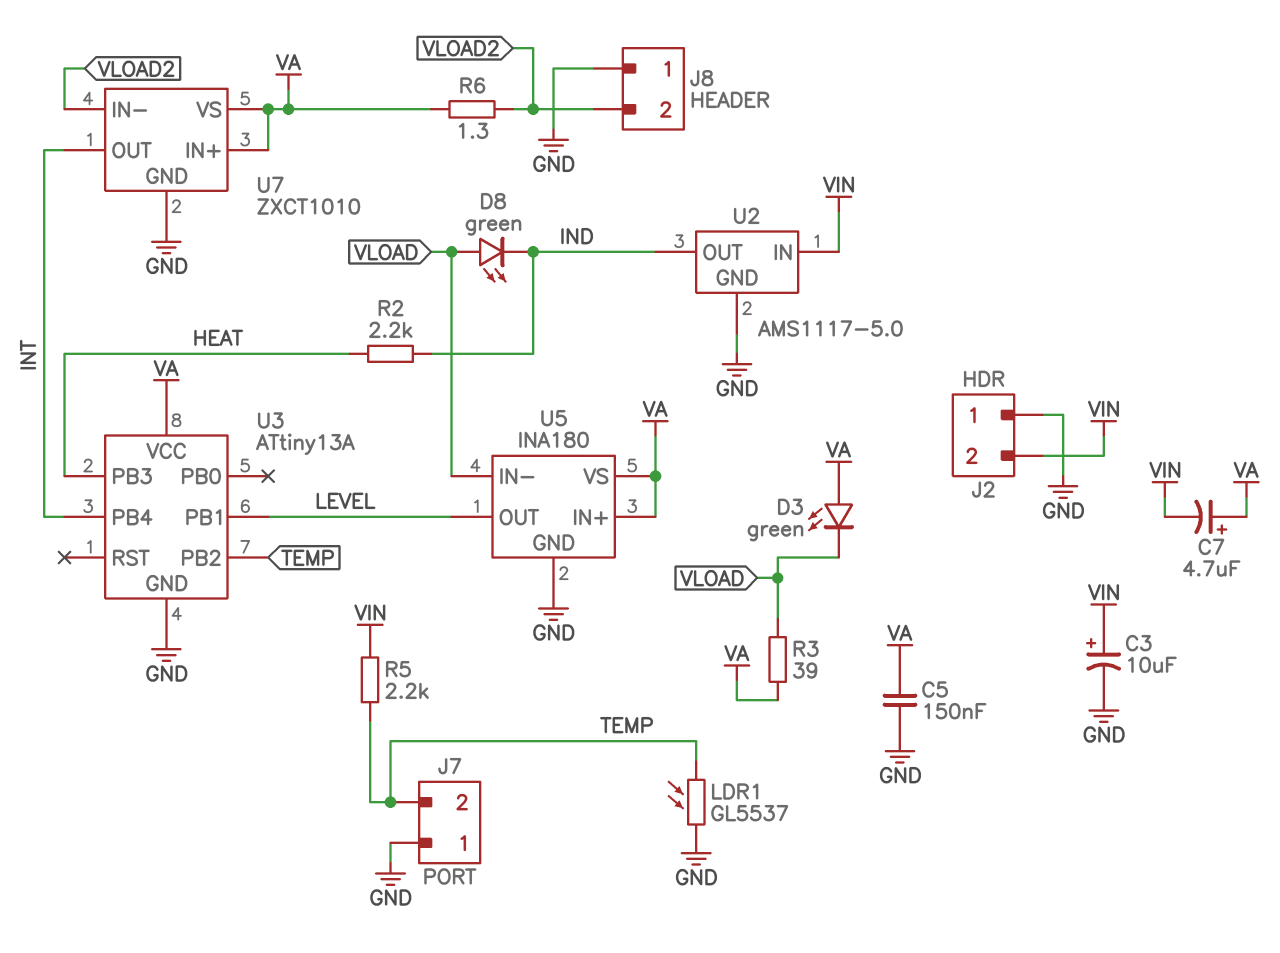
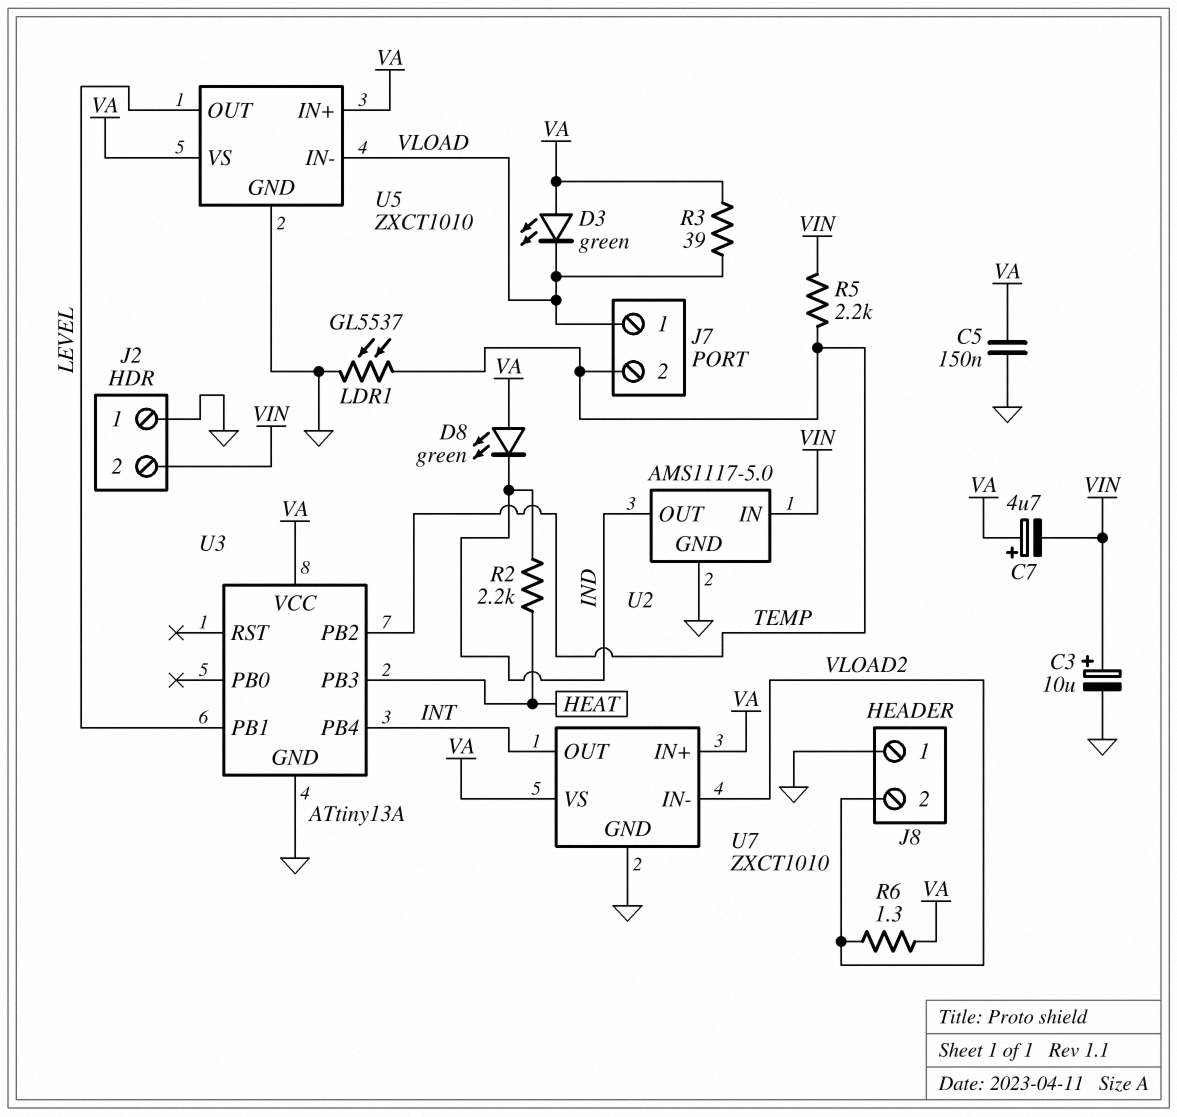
D8: LED green (A VLOAD, K IND) -> LED green (A VA, K IND)
J7 pin 1: GND -> VLOAD
U5: INA180 -> ZXCT1010

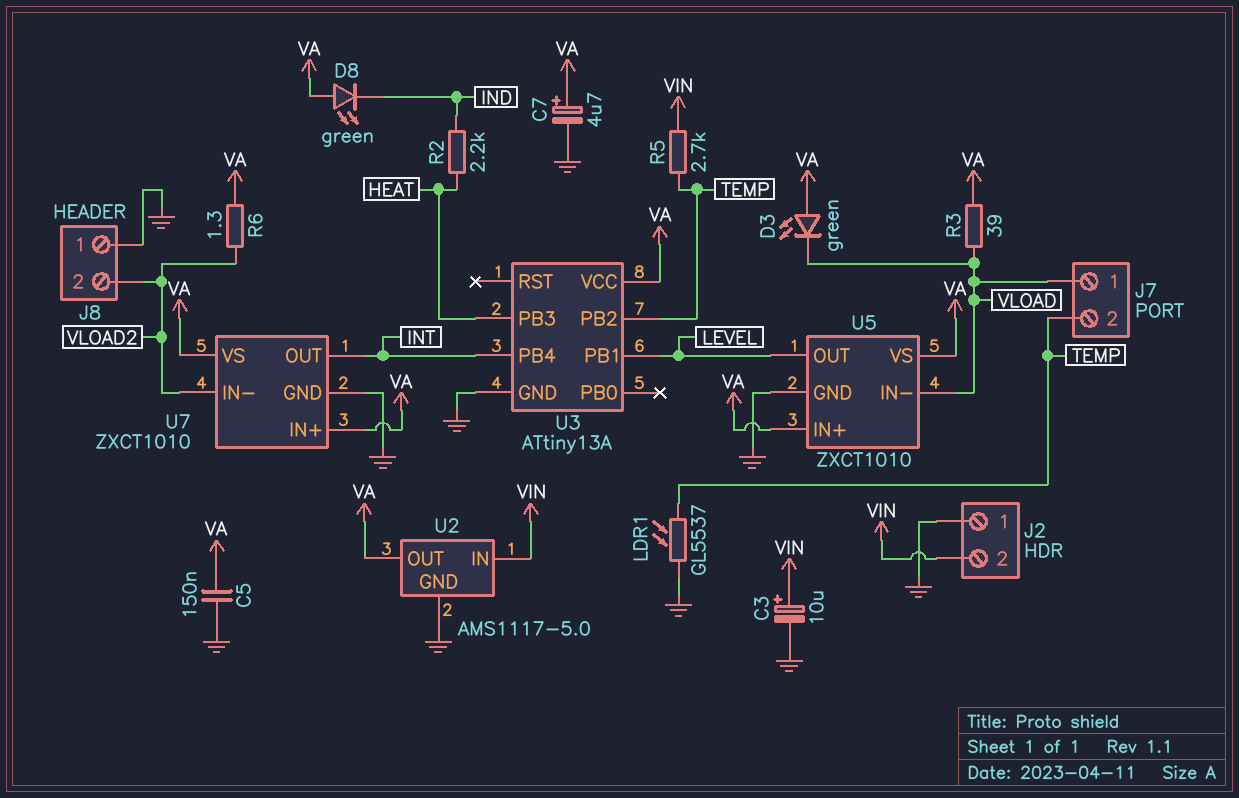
C7: 4.7uF (plus VA, minus VIN) -> 4.7uF (plus VA, minus GND)
R5: 2.2k (TEMP, VIN) -> 2.7k (TEMP, VIN)
U2 pin OUT: IND -> VA

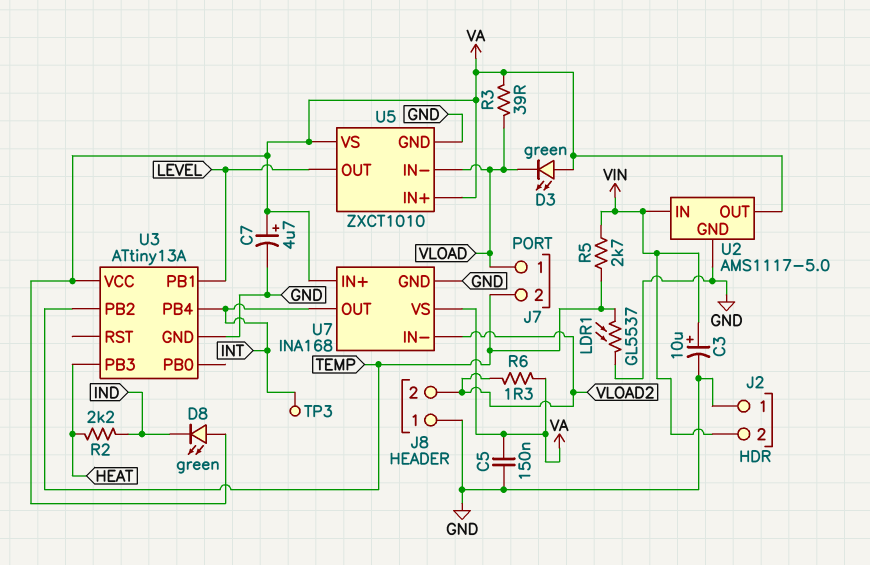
TP3: none -> test point (INT)
U7: ZXCT1010 -> INA168

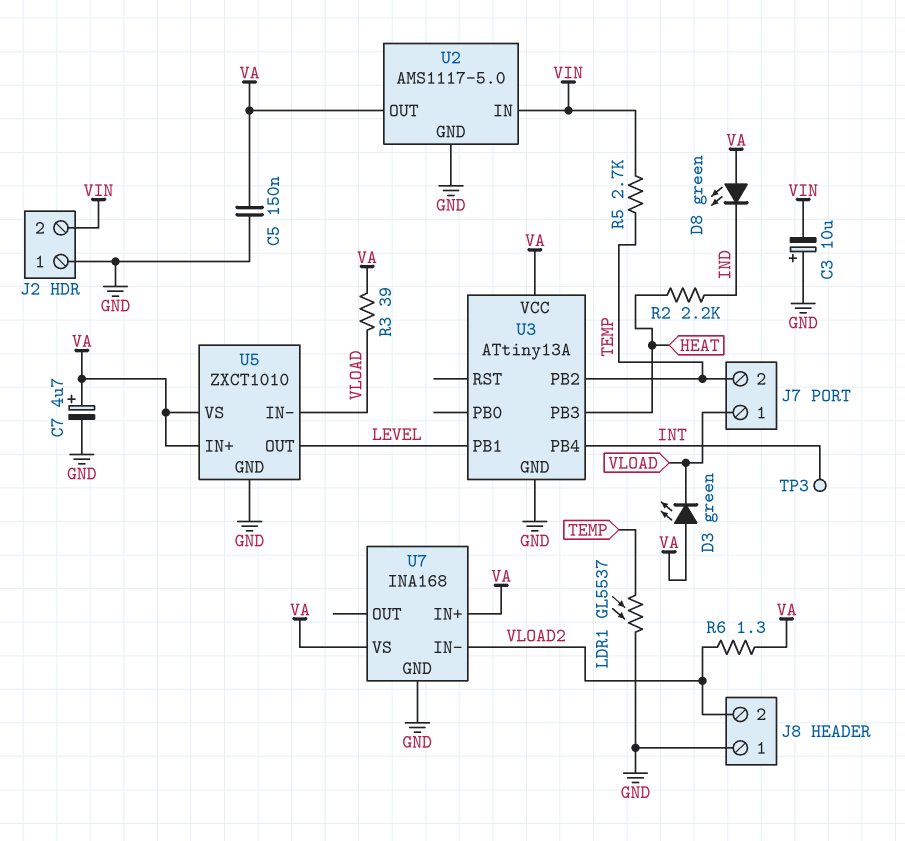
C3: 10uF (plus VIN, minus GND) -> 10uF (plus GND, minus VIN)
U7 pin OUT: INT -> none

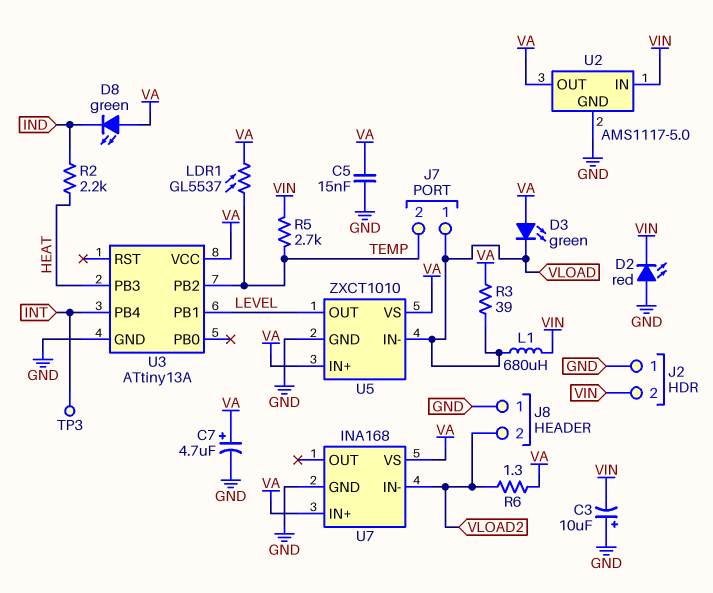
C5: 150nF (GND, VA) -> 15nF (GND, VA)
D2: none -> LED red (A GND, K VIN)
L1: none -> 680uH (VIN, VLOAD)
LDR1: GL5537 (GND, TEMP) -> GL5537 (TEMP, VA)

